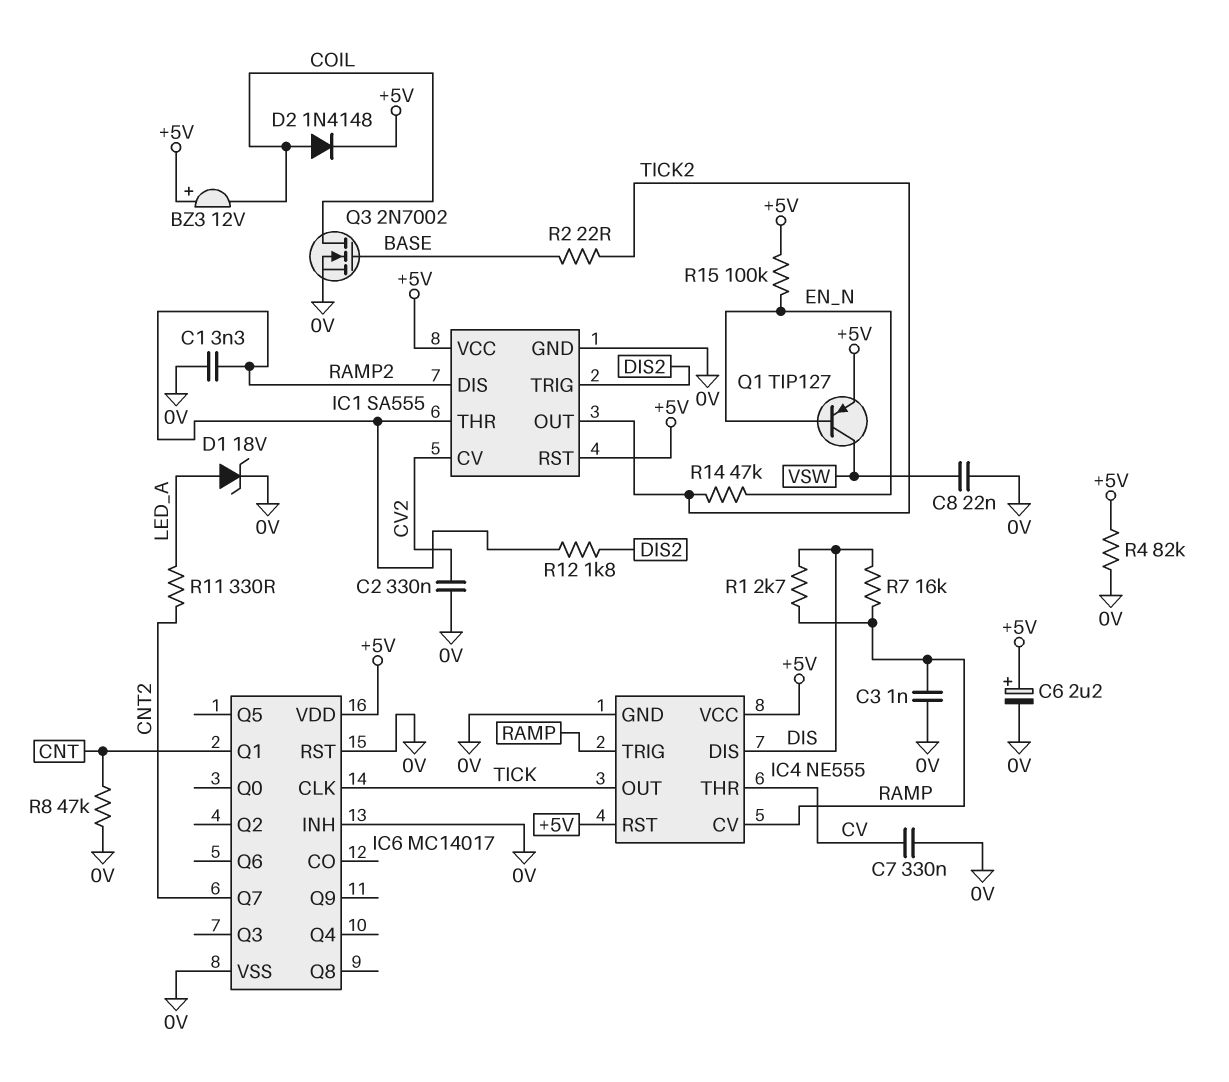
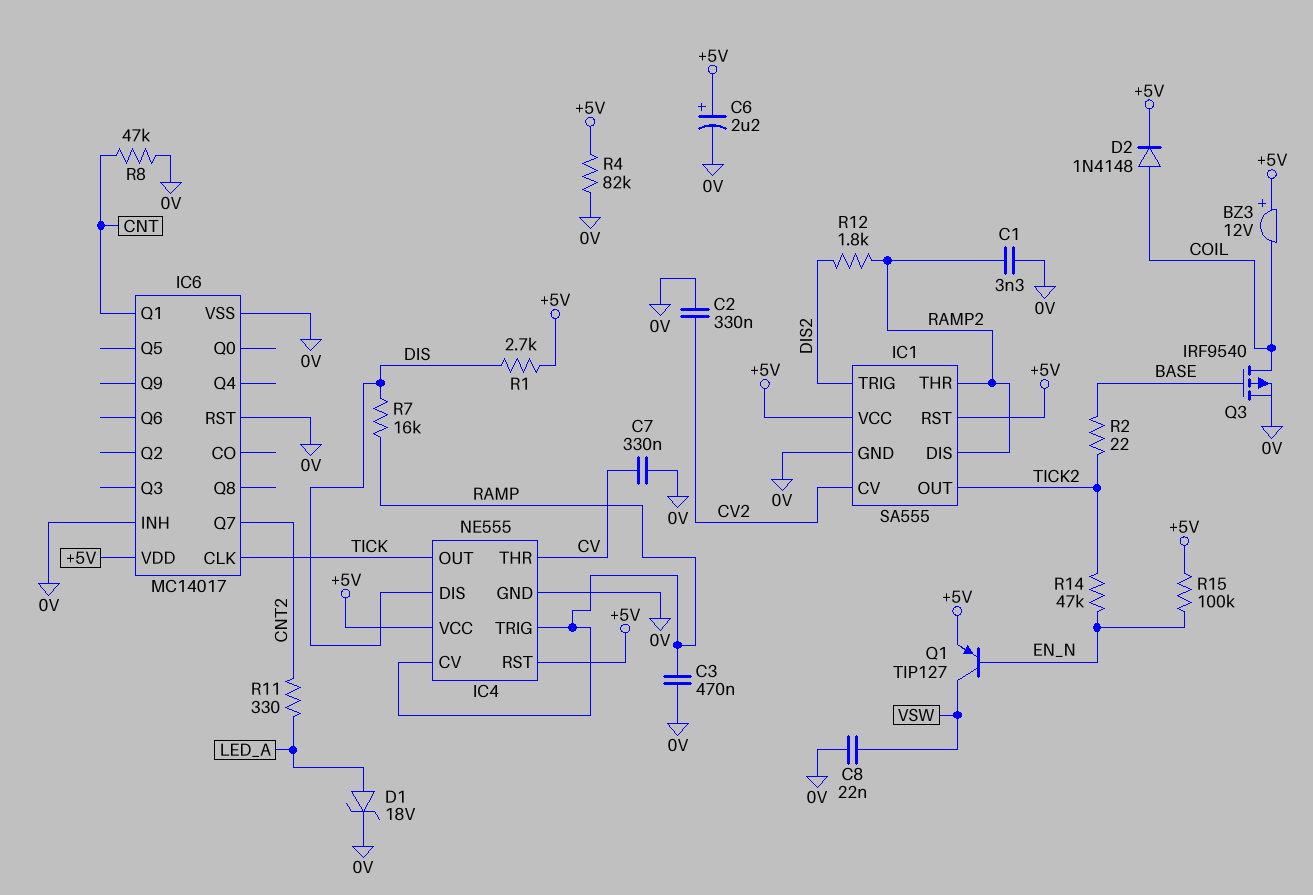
C3: 1nF (0V, RAMP) -> 470nF (0V, RAMP)
Q3: NMOS 2N7002 (G BASE, D COIL, S 0V) -> PMOS IRF9540 (G BASE, D COIL, S 0V)
R1: 2.7k (DIS, RAMP) -> 2.7k (+5V, DIS)

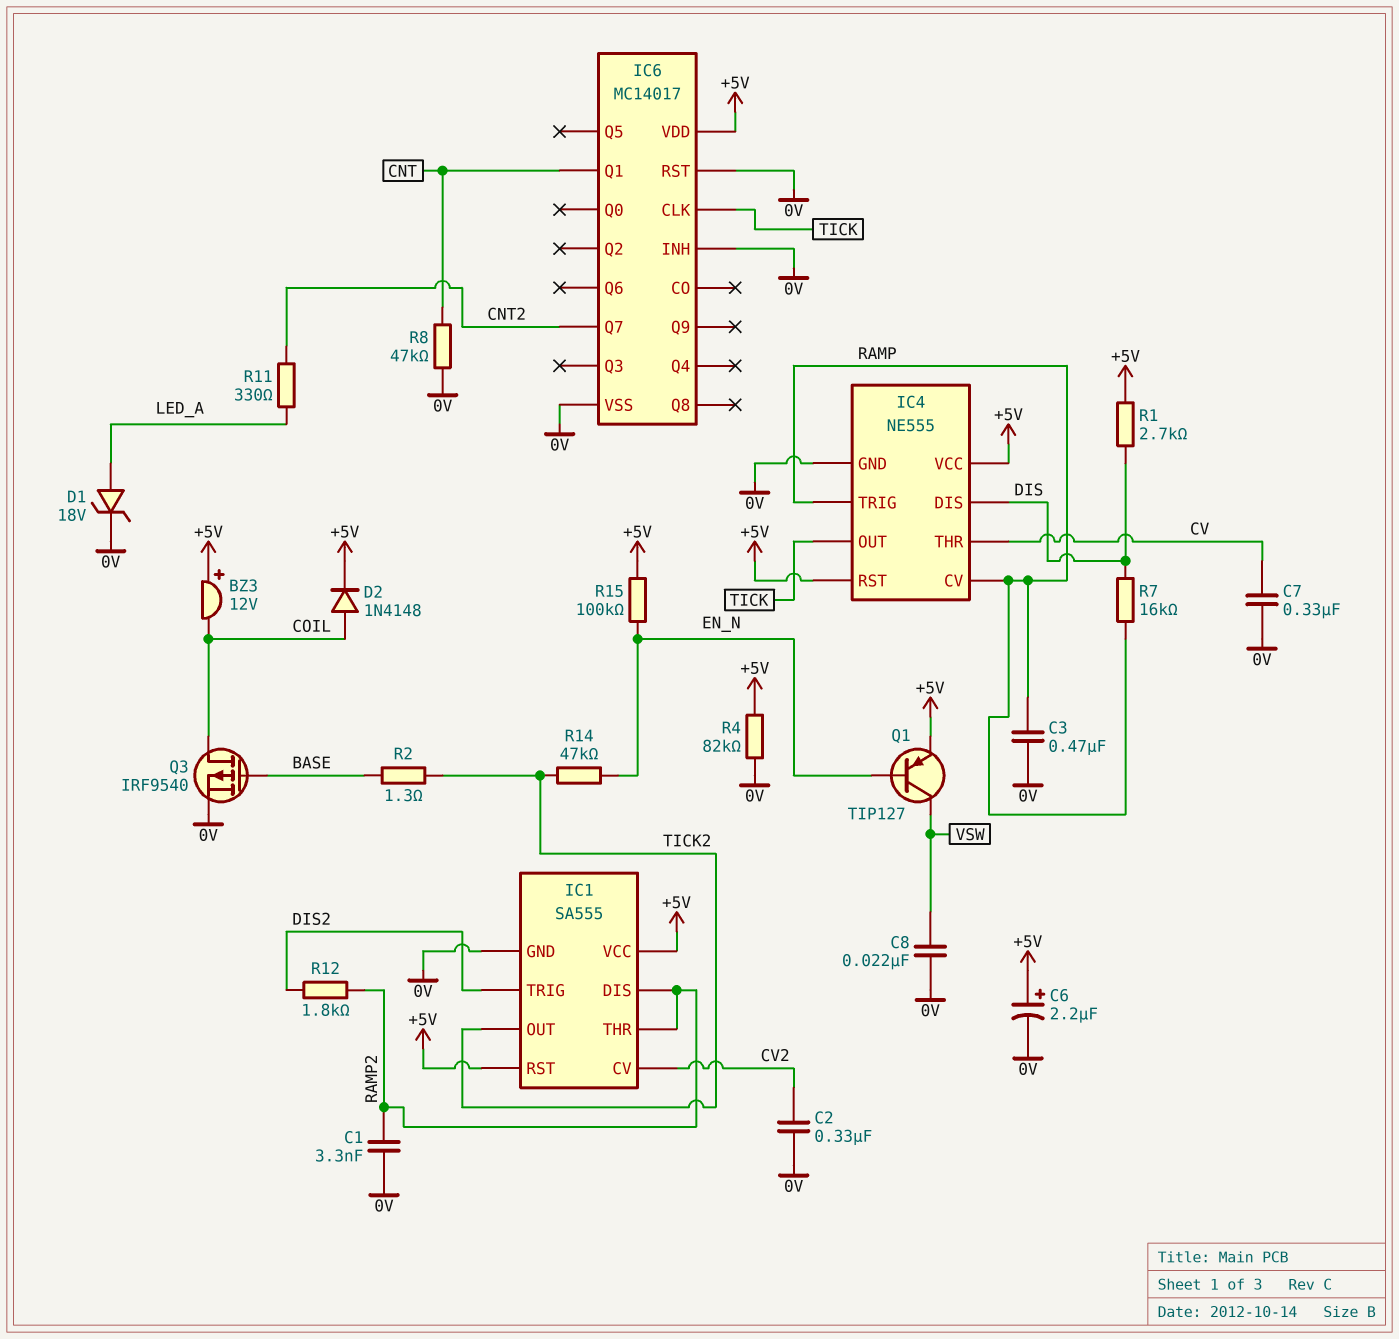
R2: 22 (BASE, TICK2) -> 1.3 (BASE, TICK2)

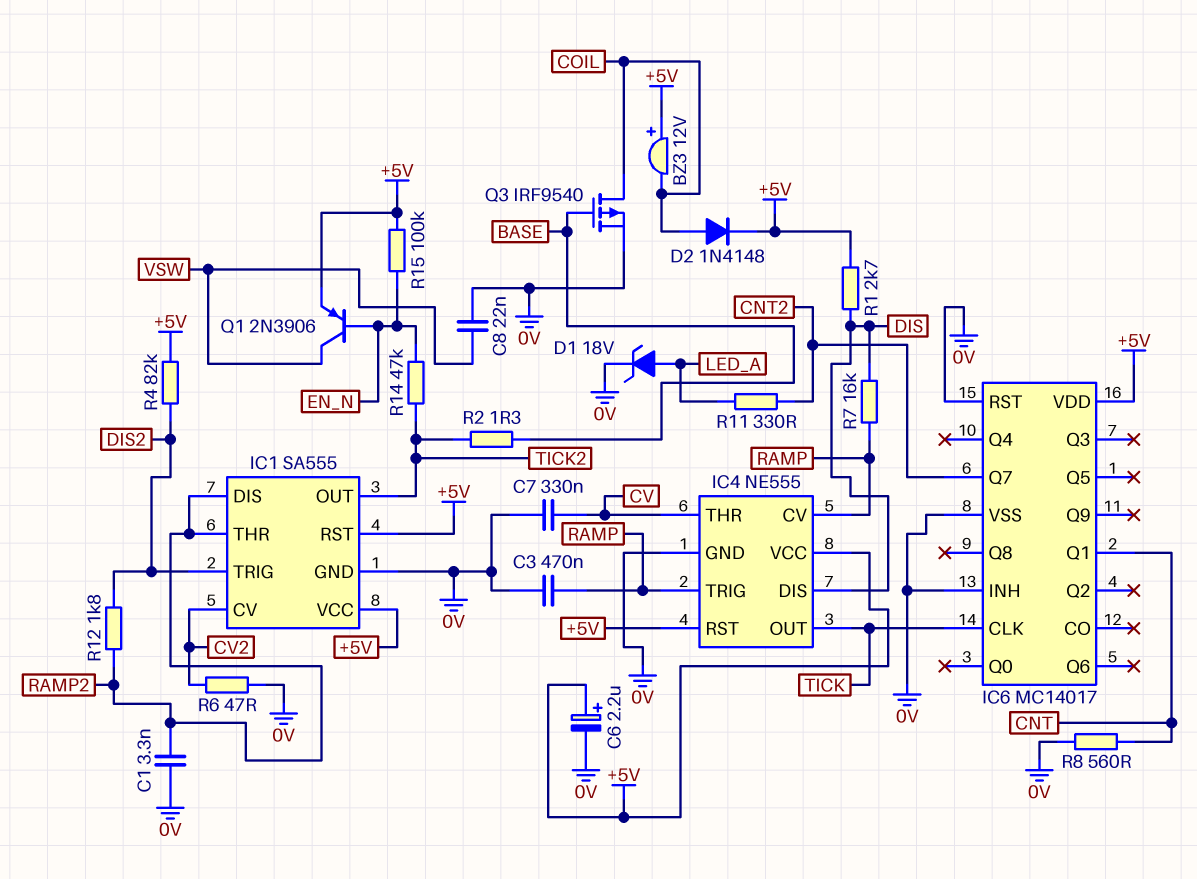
C2: 330nF (0V, CV2) -> none
Q1: PNP TIP127 (B EN_N, C VSW, E +5V) -> PNP 2N3906 (B EN_N, C VSW, E +5V)
R4: 82k (+5V, 0V) -> 82k (+5V, DIS2)
R6: none -> 47 (0V, CV2)
R8: 47k (0V, CNT) -> 560 (0V, CNT)

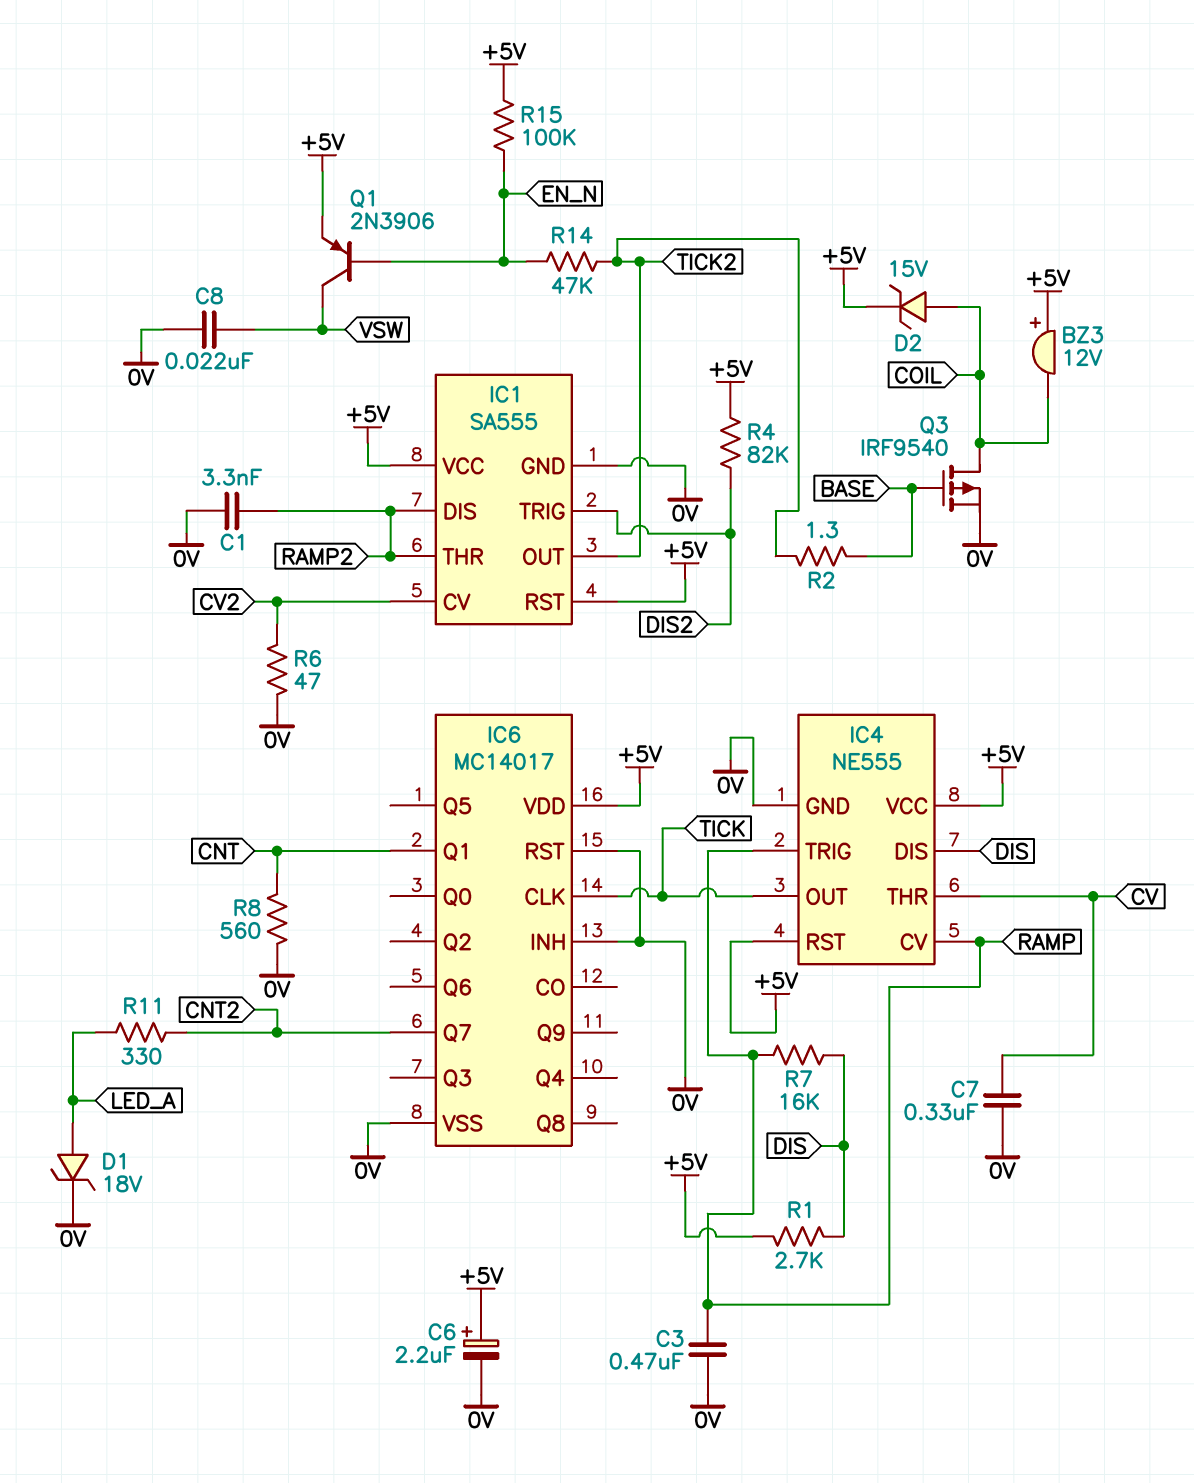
D2: diode 1N4148 (A COIL, K +5V) -> zener 15V (A COIL, K +5V)
R12: 1.8k (DIS2, RAMP2) -> none

